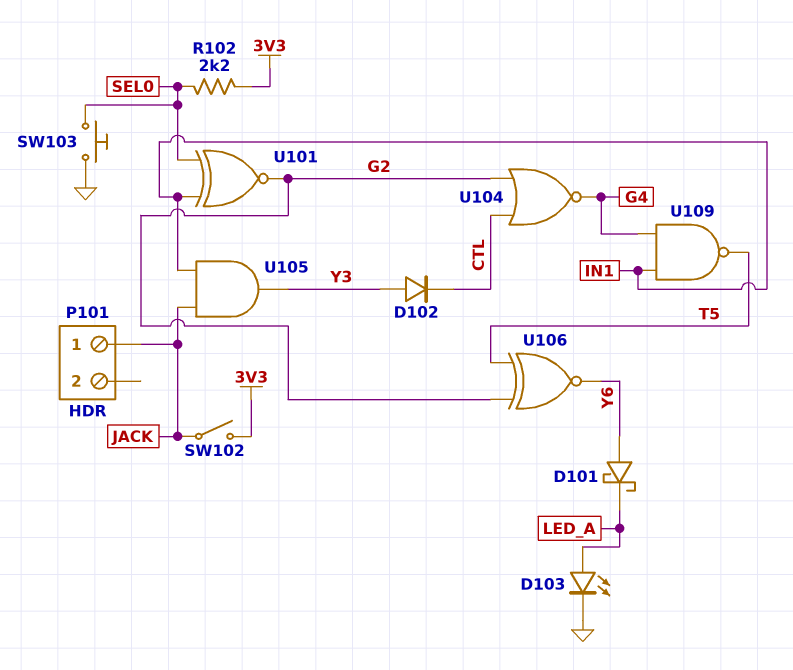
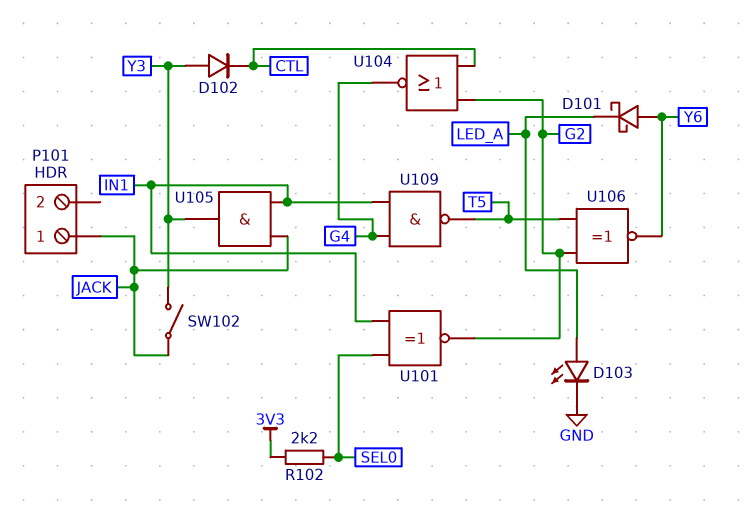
SW102: switch (3V3, JACK) -> switch (JACK, Y3)
SW103: button (GND, SEL0) -> none

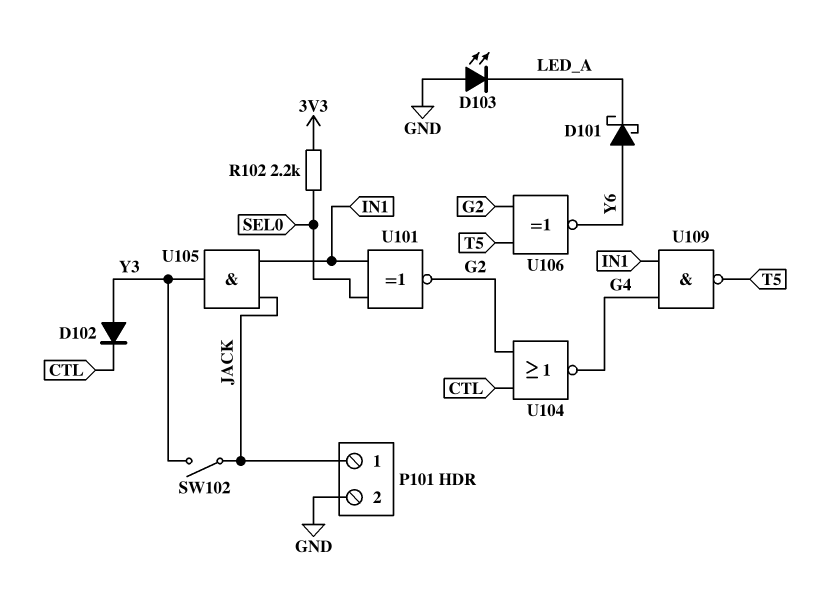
D103: LED (A LED_A, K GND) -> LED (A GND, K LED_A)
P101 pin 2: none -> GND

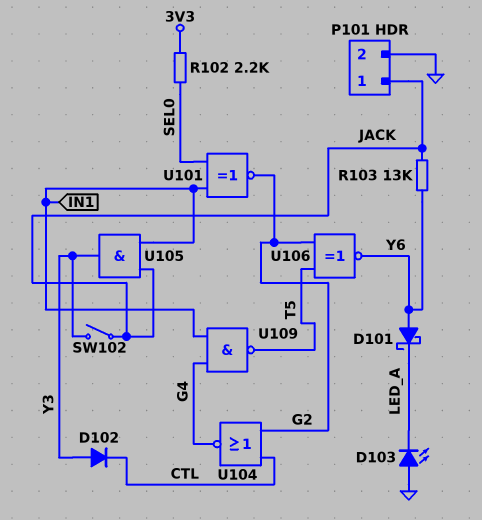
R103: none -> 13k (JACK, Y6)

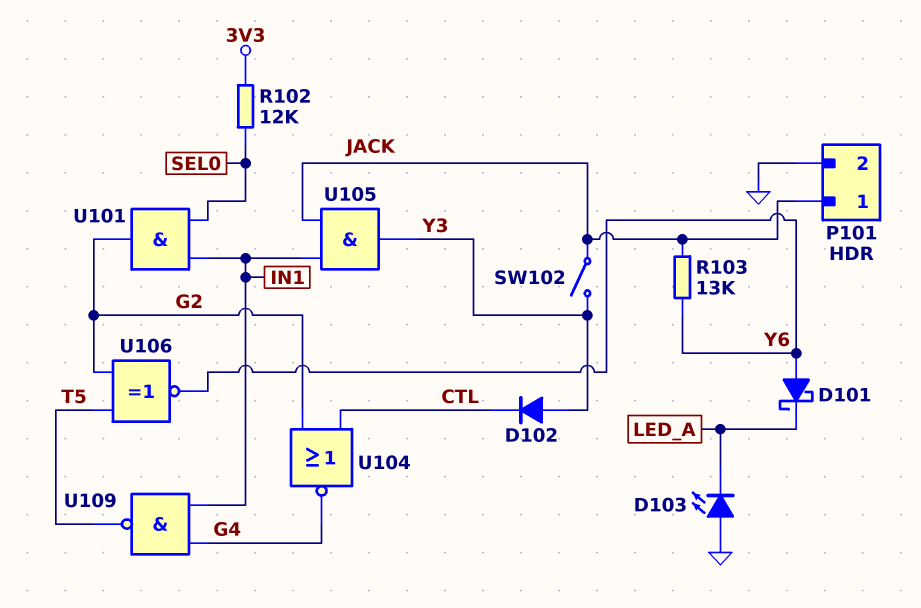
R102: 2.2k (3V3, SEL0) -> 12k (3V3, SEL0)
U101: XNOR (in IN1, in SEL0, out G2) -> AND (in IN1, in SEL0, out G2)

